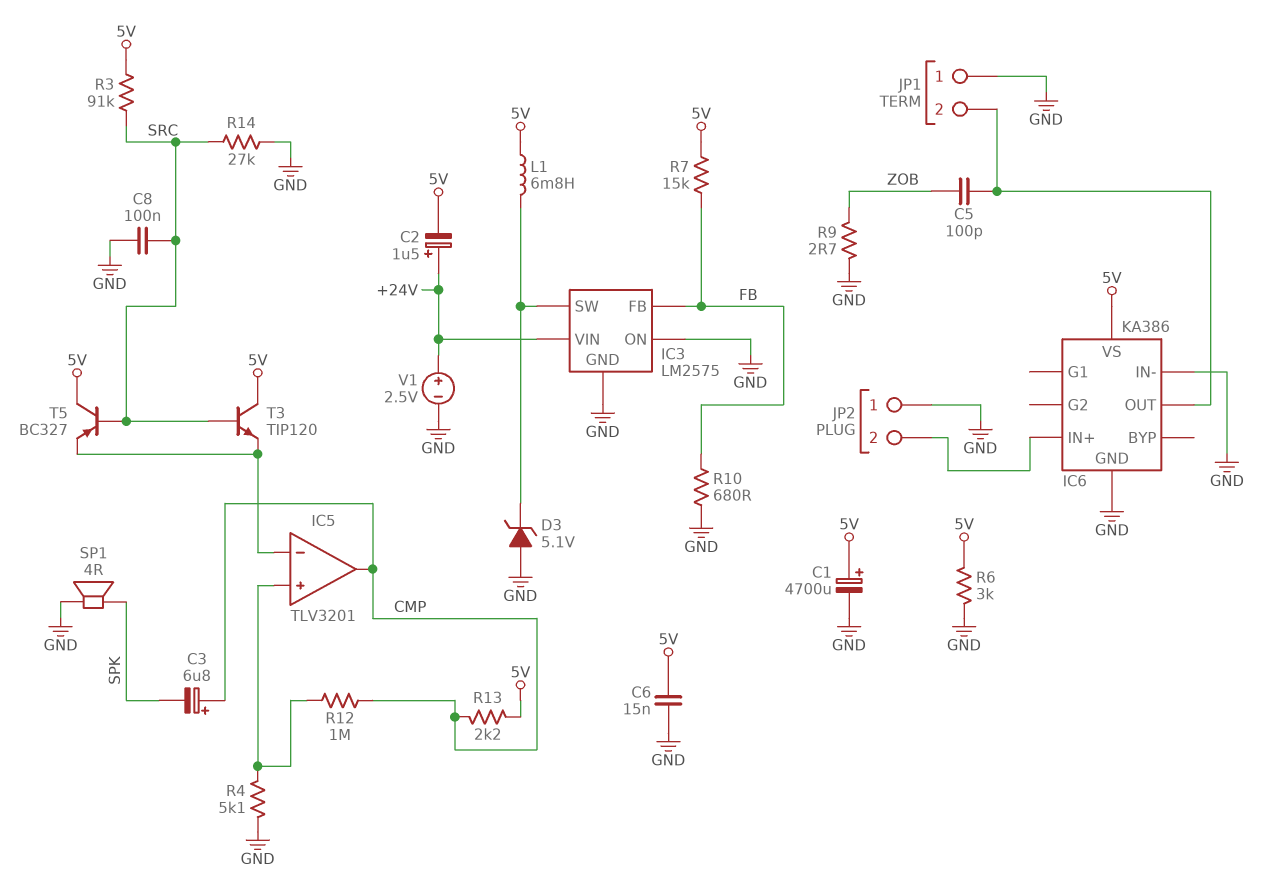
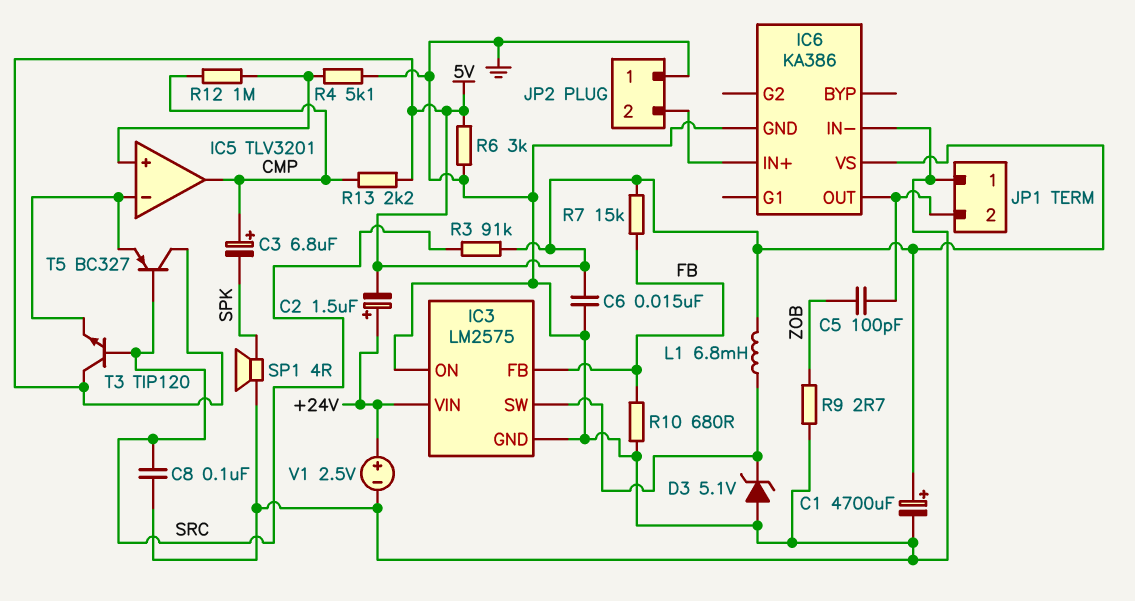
R14: 27k (GND, SRC) -> none

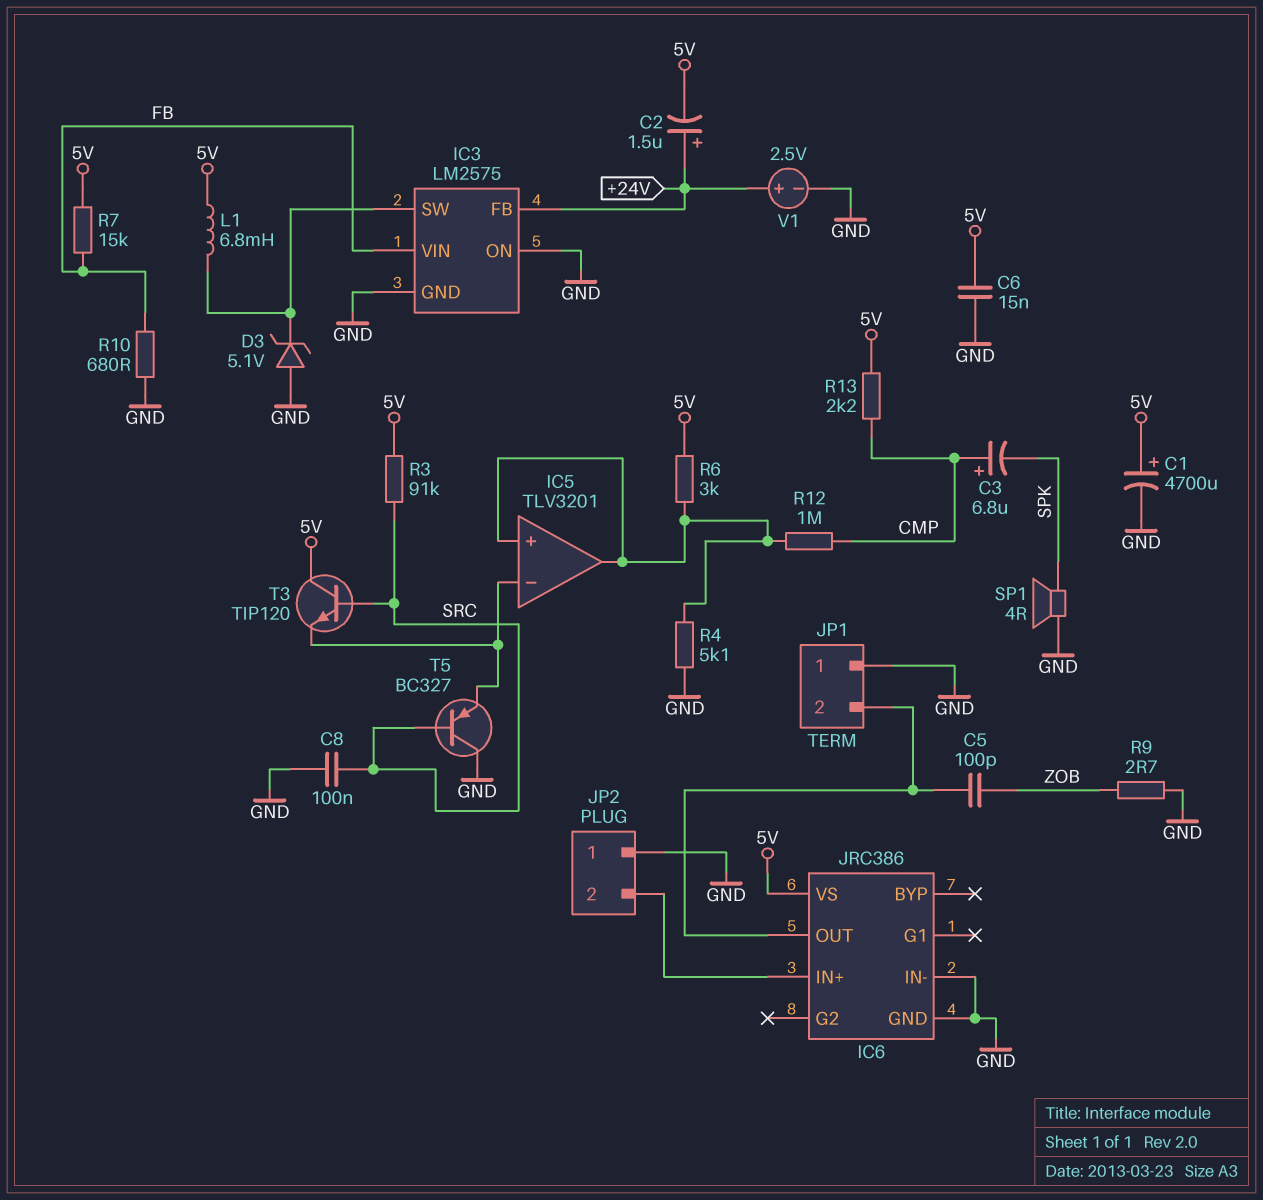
IC3 pin FB: FB -> +24V
IC3 pin VIN: +24V -> FB
IC5 pin out: CMP -> IC5/in+
IC6: KA386 -> JRC386
R6: 3k (5V, GND) -> 3k (5V, IC5/in+)
T5: PNP BC327 (B SRC, C 5V, E IC5/in-) -> PNP BC327 (B SRC, C GND, E IC5/in-)

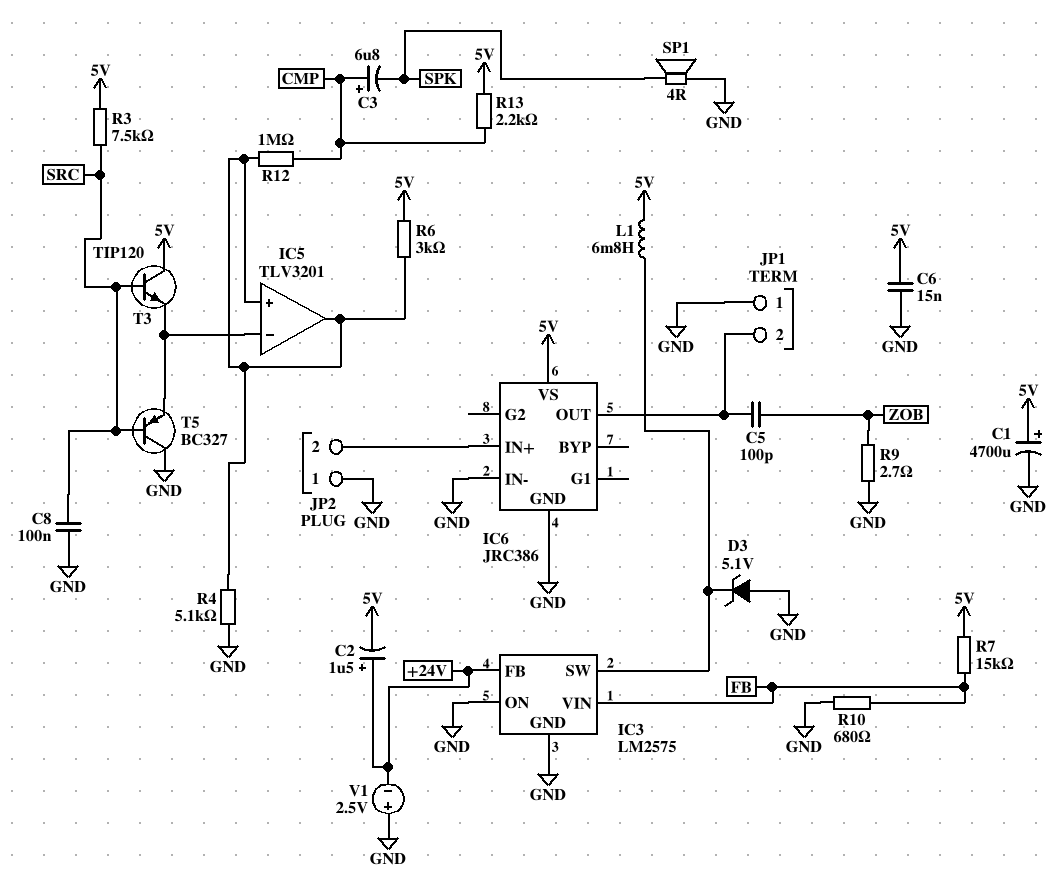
R3: 91k (5V, SRC) -> 7.5k (5V, SRC)
V1: 2.5V (plus +24V, minus GND) -> 2.5V (plus GND, minus +24V)

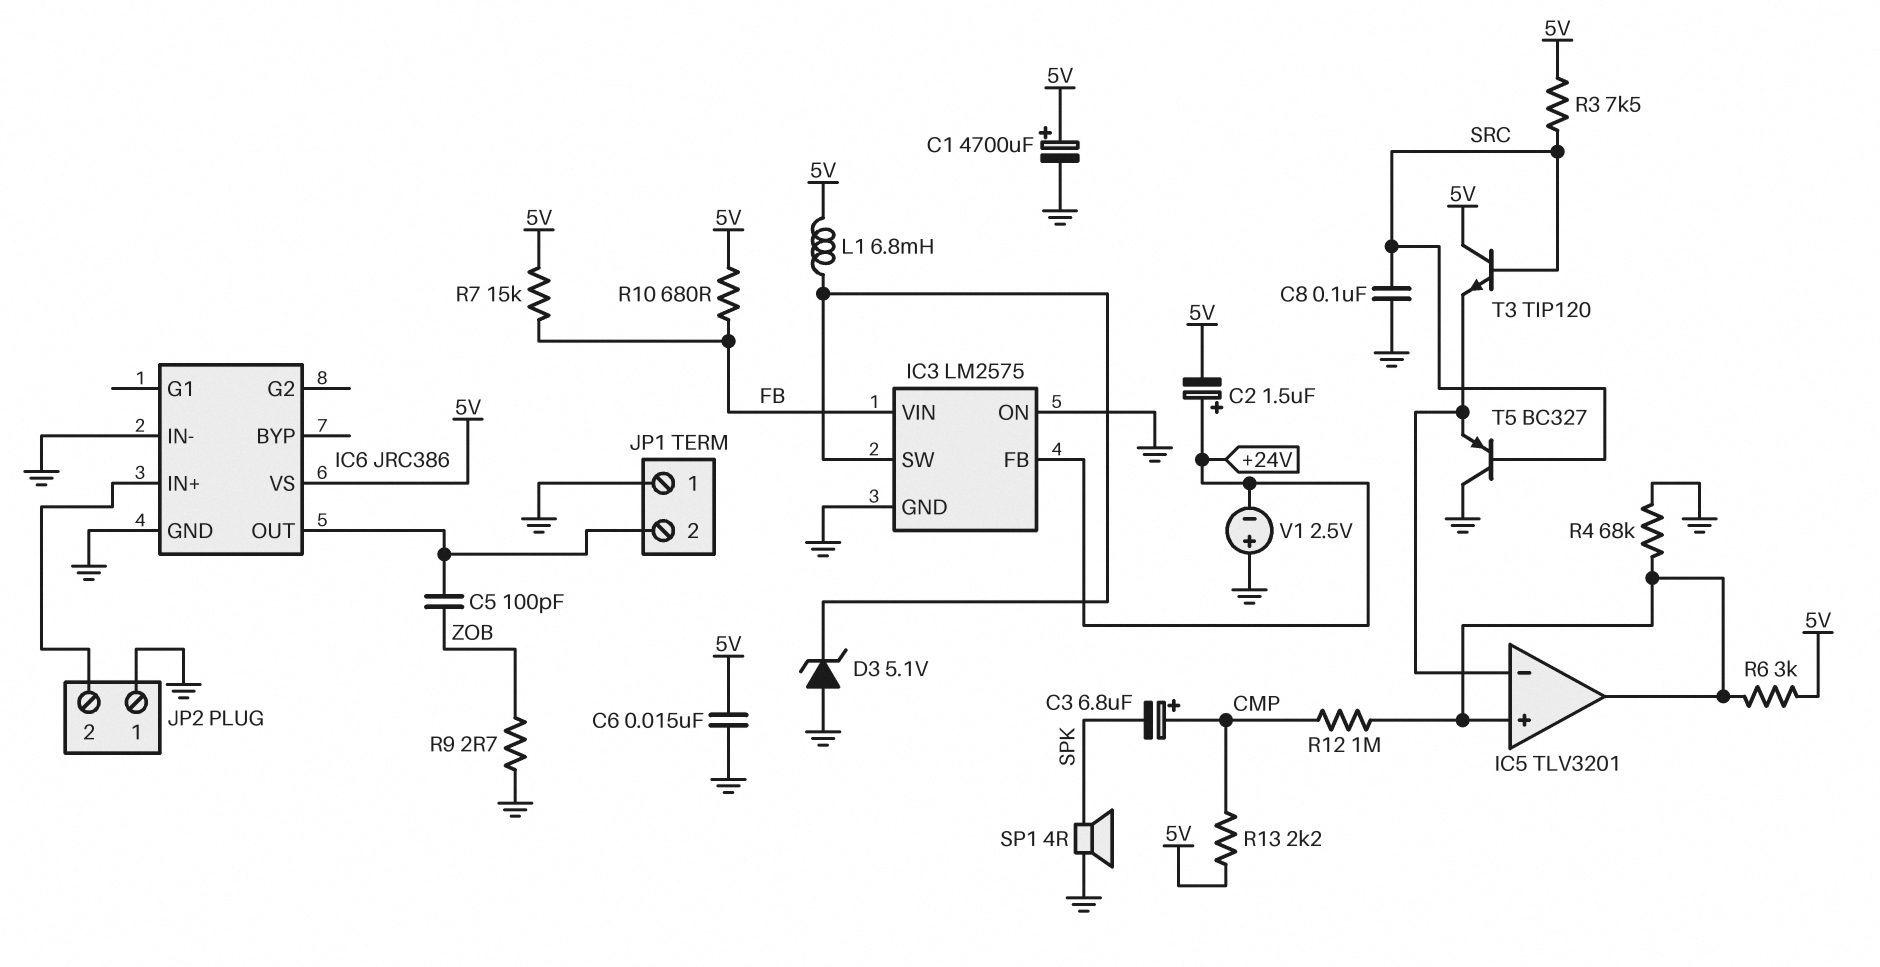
R4: 5.1k (GND, IC5/in+) -> 68k (GND, IC5/in+)
R10: 680 (FB, GND) -> 680 (5V, FB)

